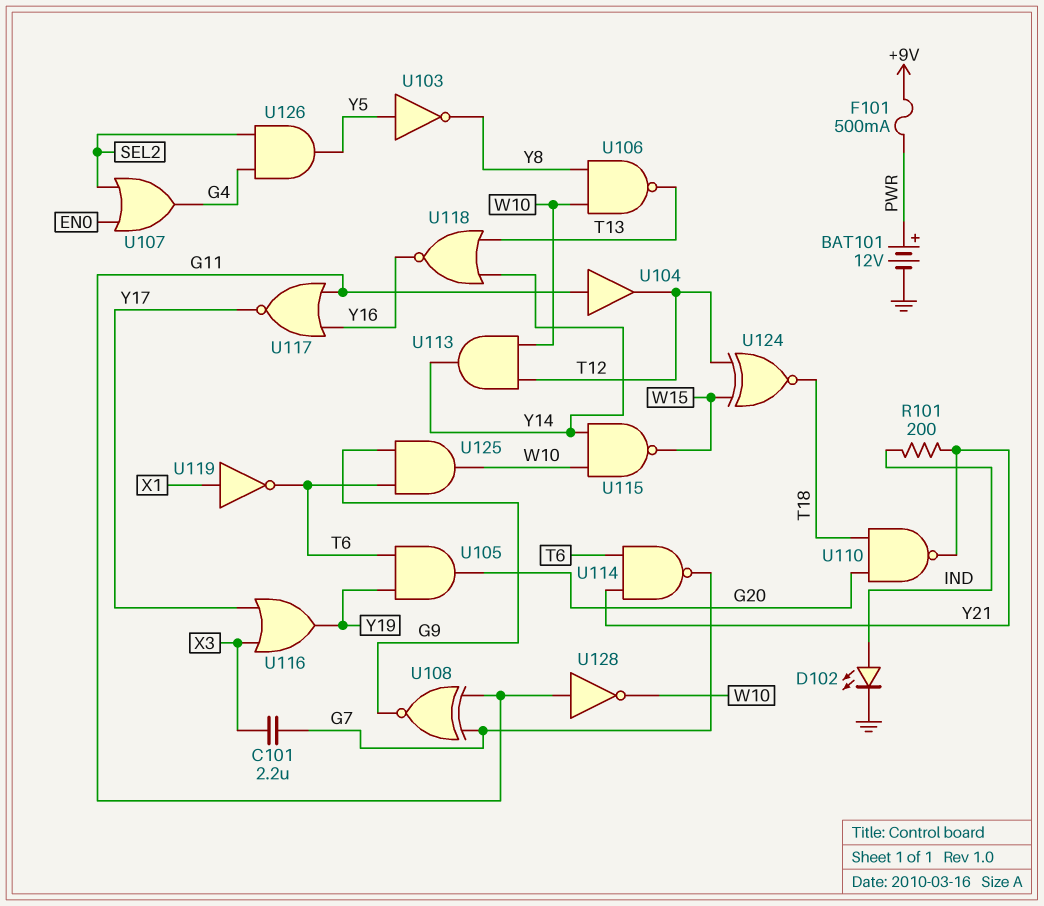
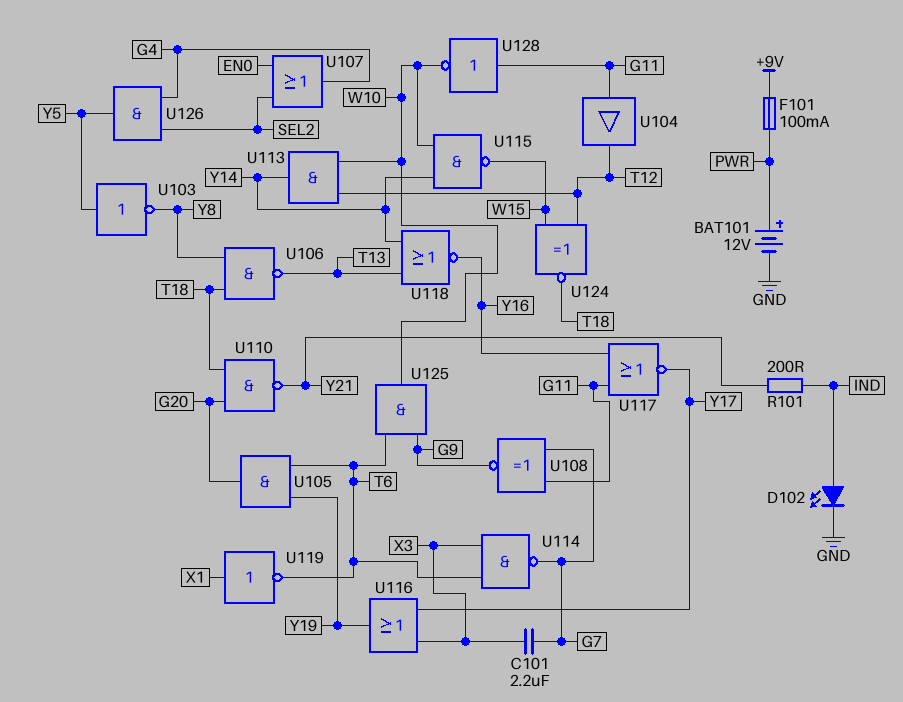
F101: 500mA (+9V, PWR) -> 100mA (+9V, PWR)
U106: NAND (in W10, in Y8, out T13) -> NAND (in T18, in Y8, out T13)
U114: NAND (in T6, in Y21, out G7) -> NAND (in T6, in X3, out G7)

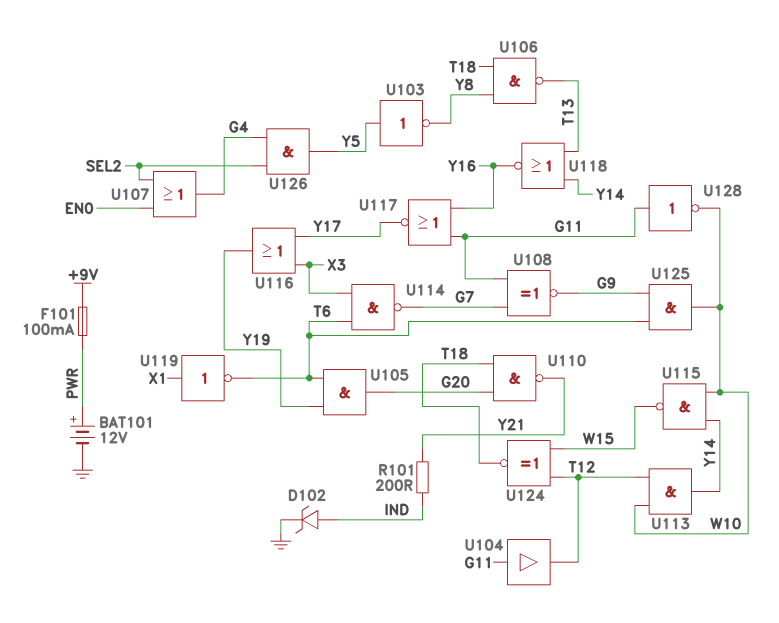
C101: 2.2uF (G7, X3) -> none
D102: LED (A IND, K GND) -> zener (A IND, K GND)

